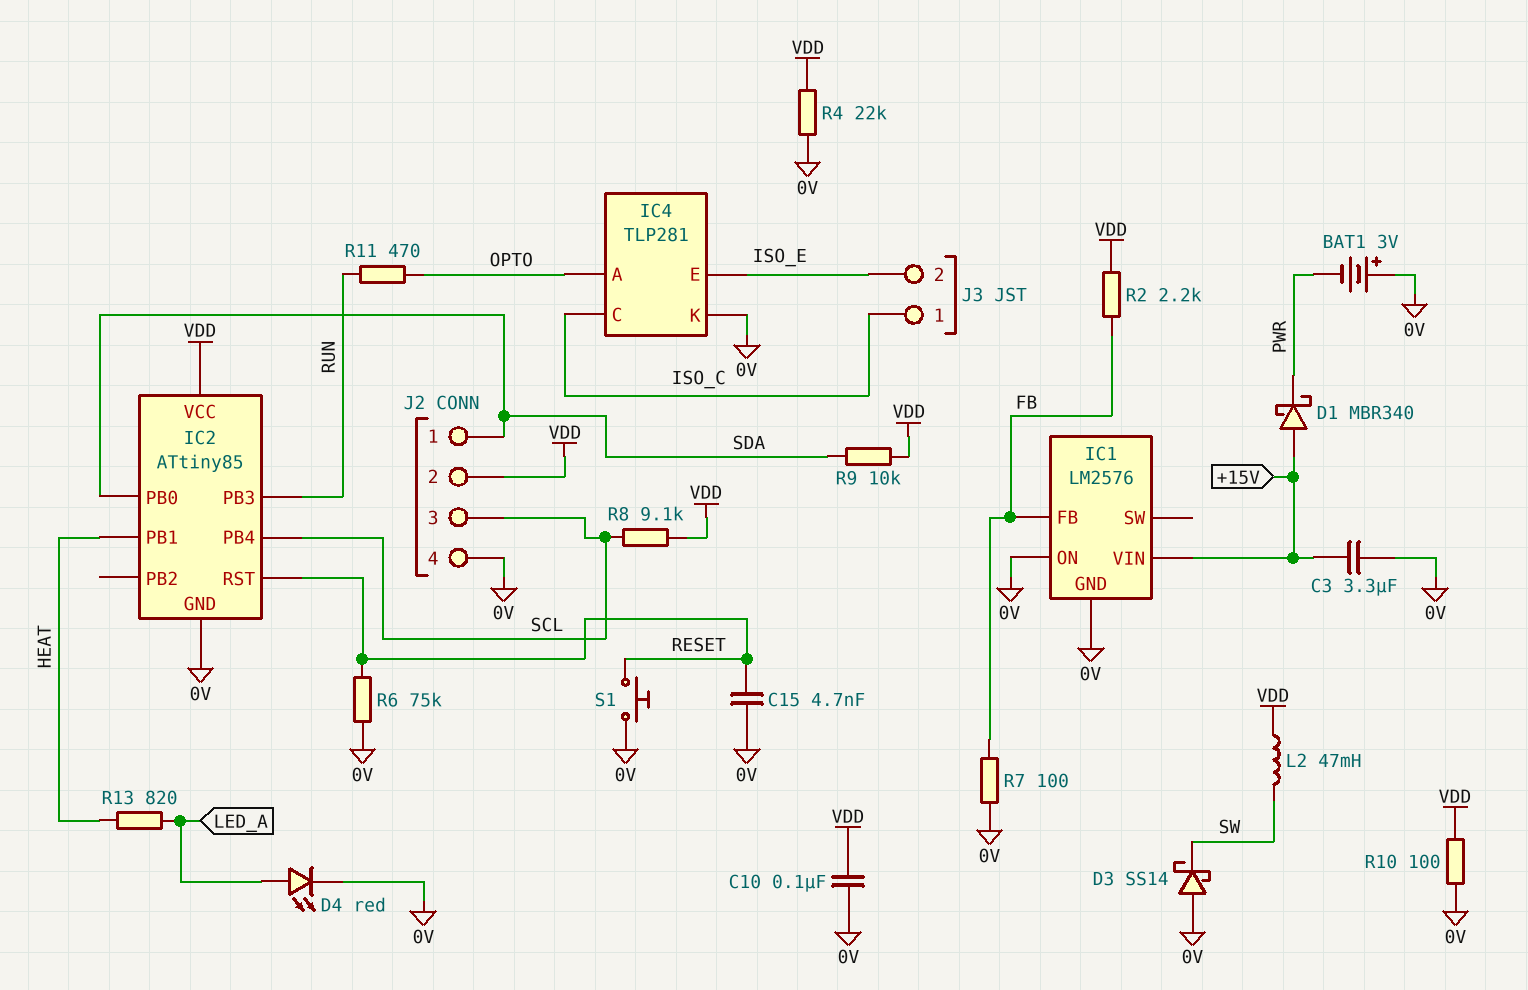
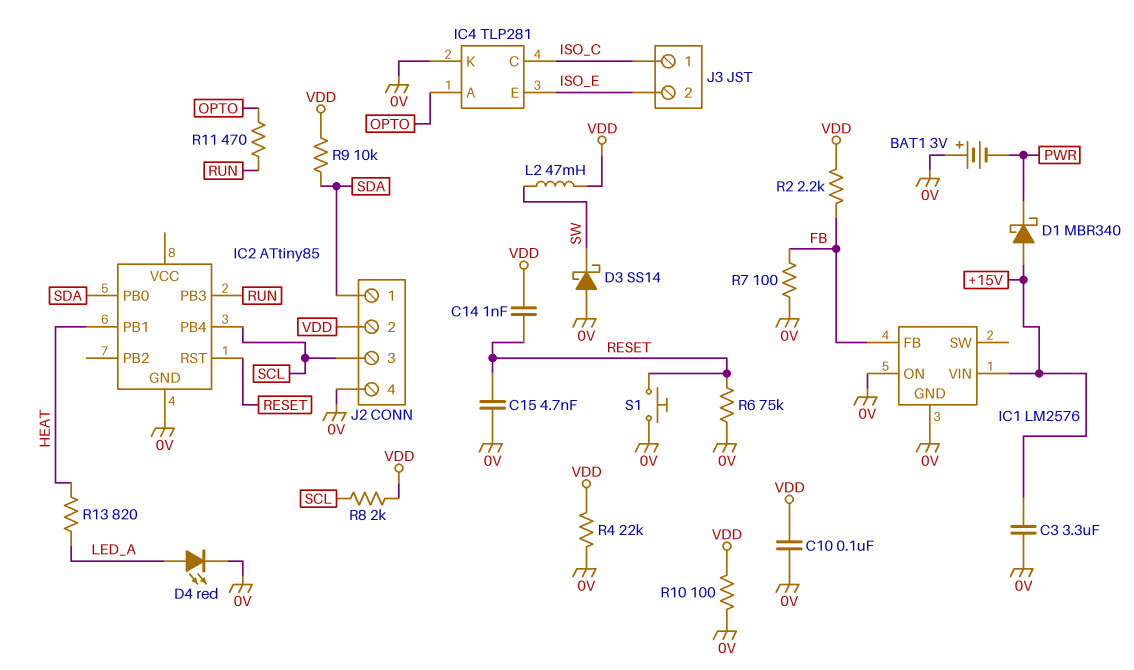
C14: none -> 1nF (RESET, VDD)
IC2 pin VCC: VDD -> none
R8: 9.1k (SCL, VDD) -> 2k (SCL, VDD)

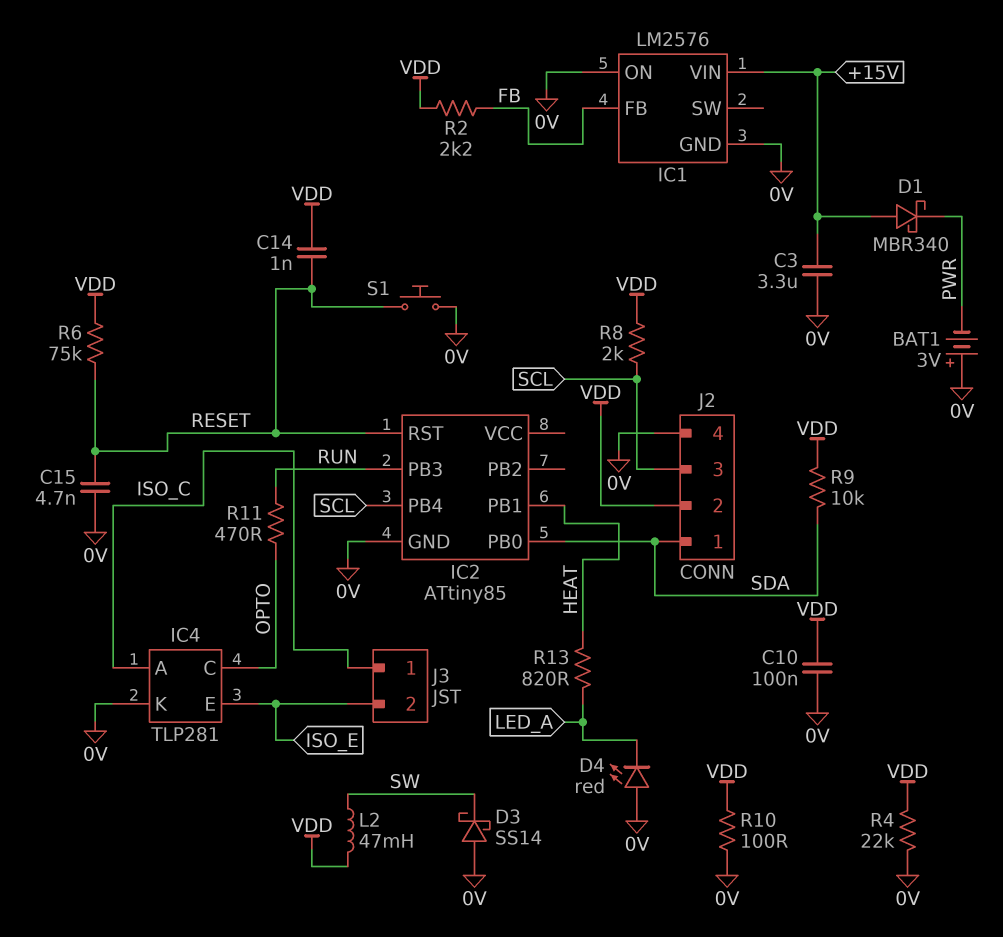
D4: LED red (A LED_A, K 0V) -> LED red (A 0V, K LED_A)
IC4 pin A: OPTO -> ISO_C
IC4 pin C: ISO_C -> OPTO
R6: 75k (0V, RESET) -> 75k (RESET, VDD)
R7: 100 (0V, FB) -> none

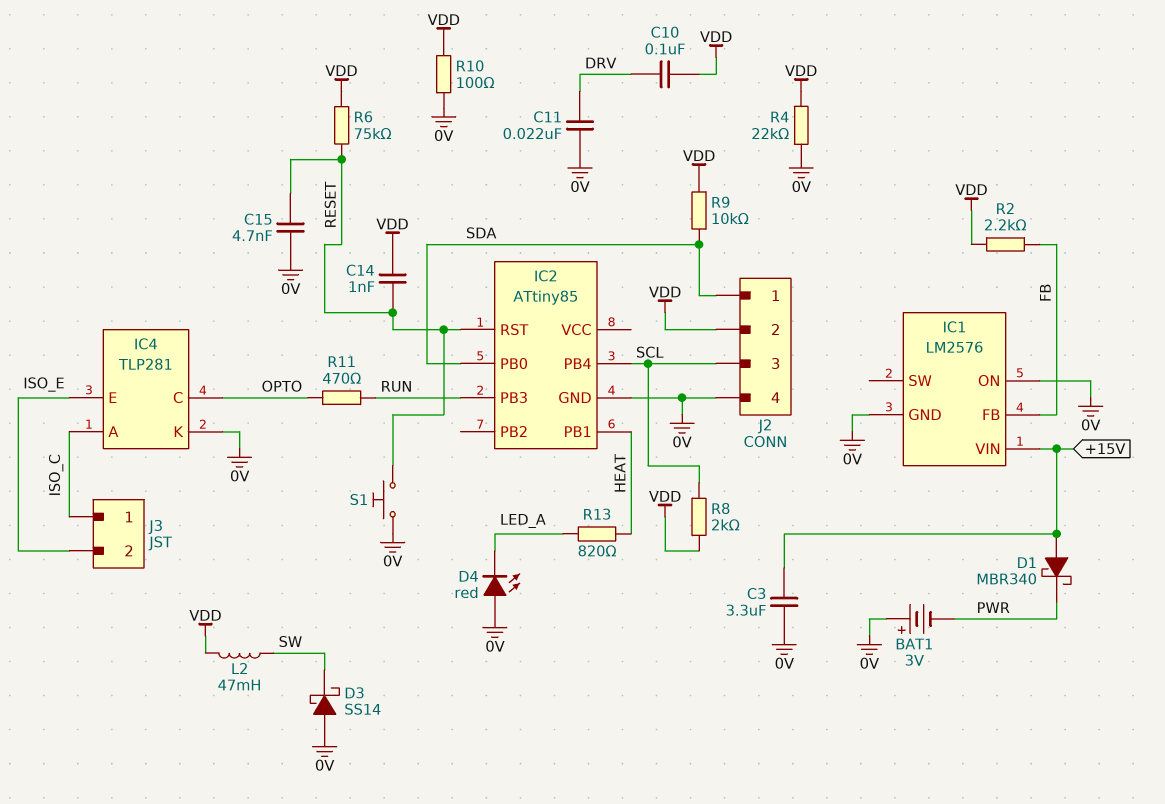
C10: 100nF (0V, VDD) -> 100nF (DRV, VDD)
C11: none -> 22nF (0V, DRV)

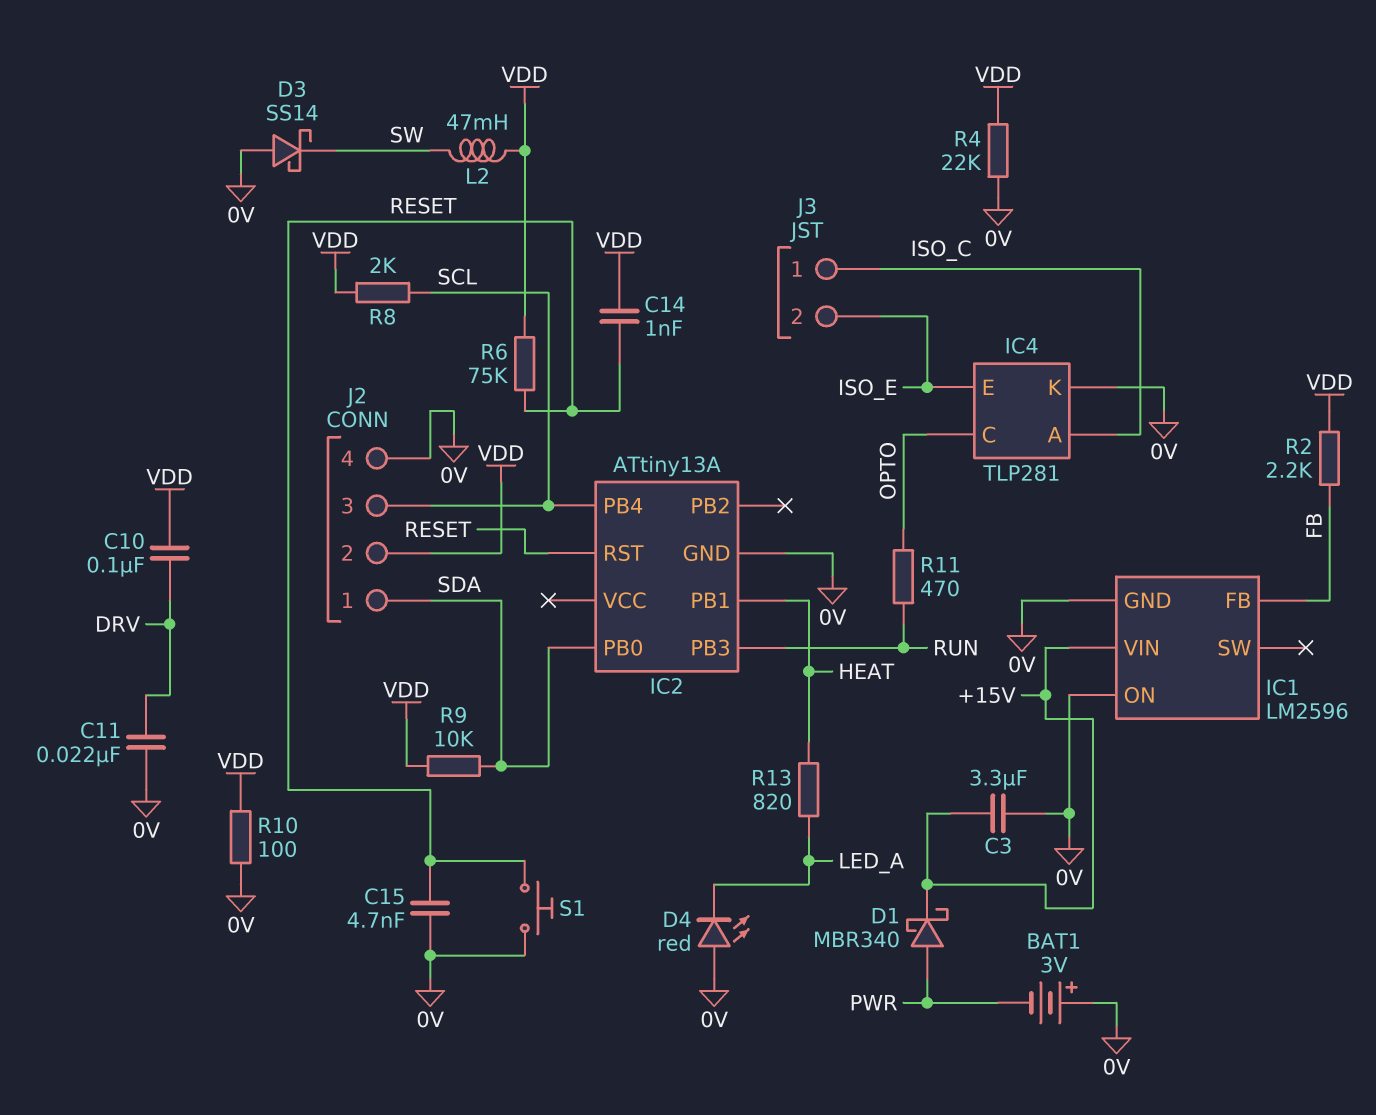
D1: schottky MBR340 (A +15V, K PWR) -> schottky MBR340 (A PWR, K +15V)
IC1: LM2576 -> LM2596
IC2: ATtiny85 -> ATtiny13A

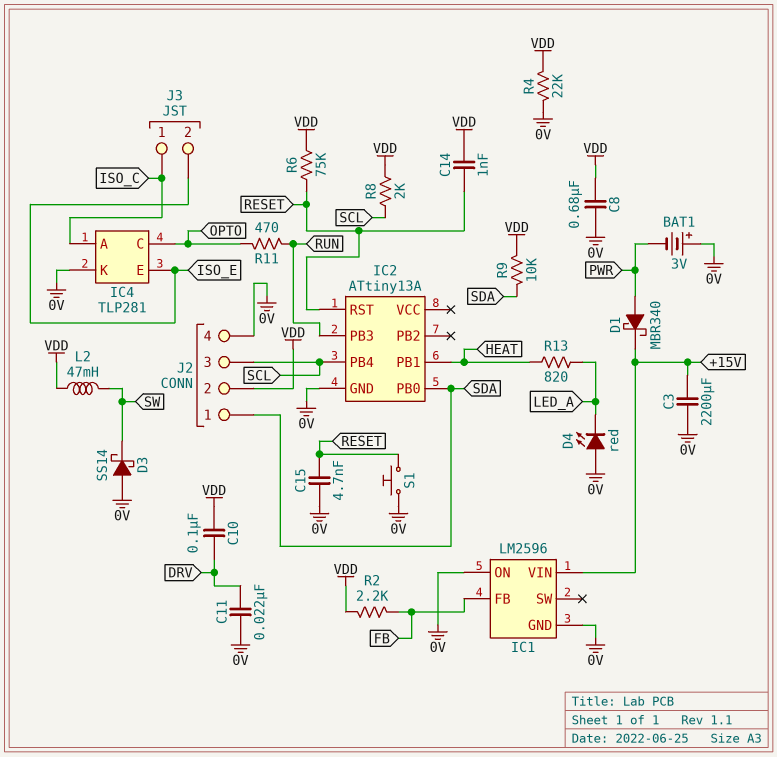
C3: 3.3uF (+15V, 0V) -> 2200uF (+15V, 0V)
C8: none -> 680nF (0V, VDD)
R10: 100 (0V, VDD) -> none

